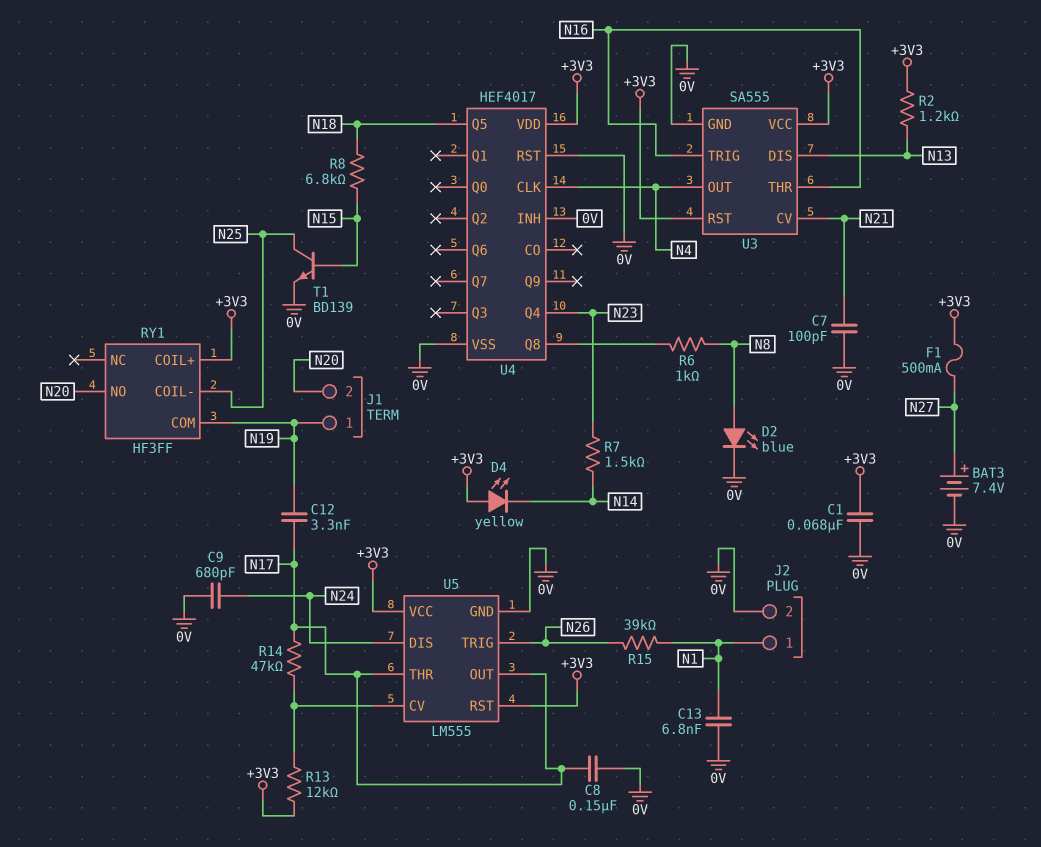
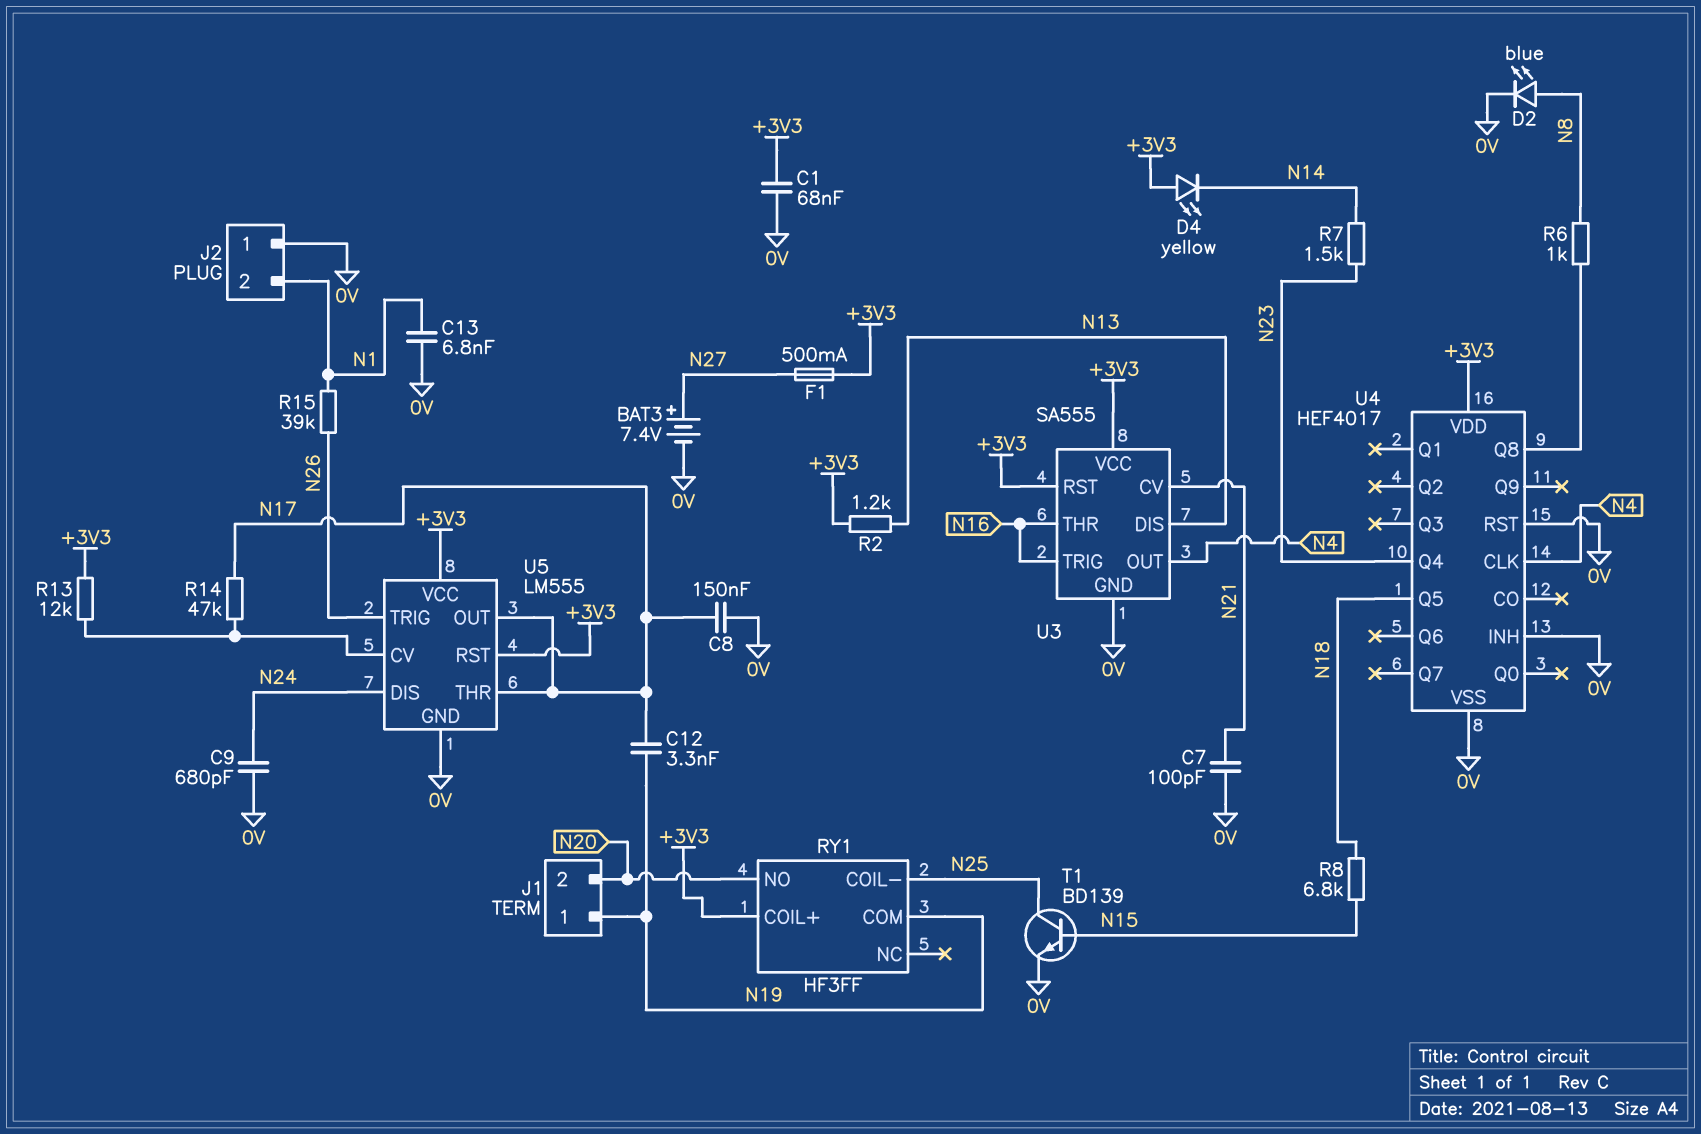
J2 pin 1: N1 -> 0V
J2 pin 2: 0V -> N1

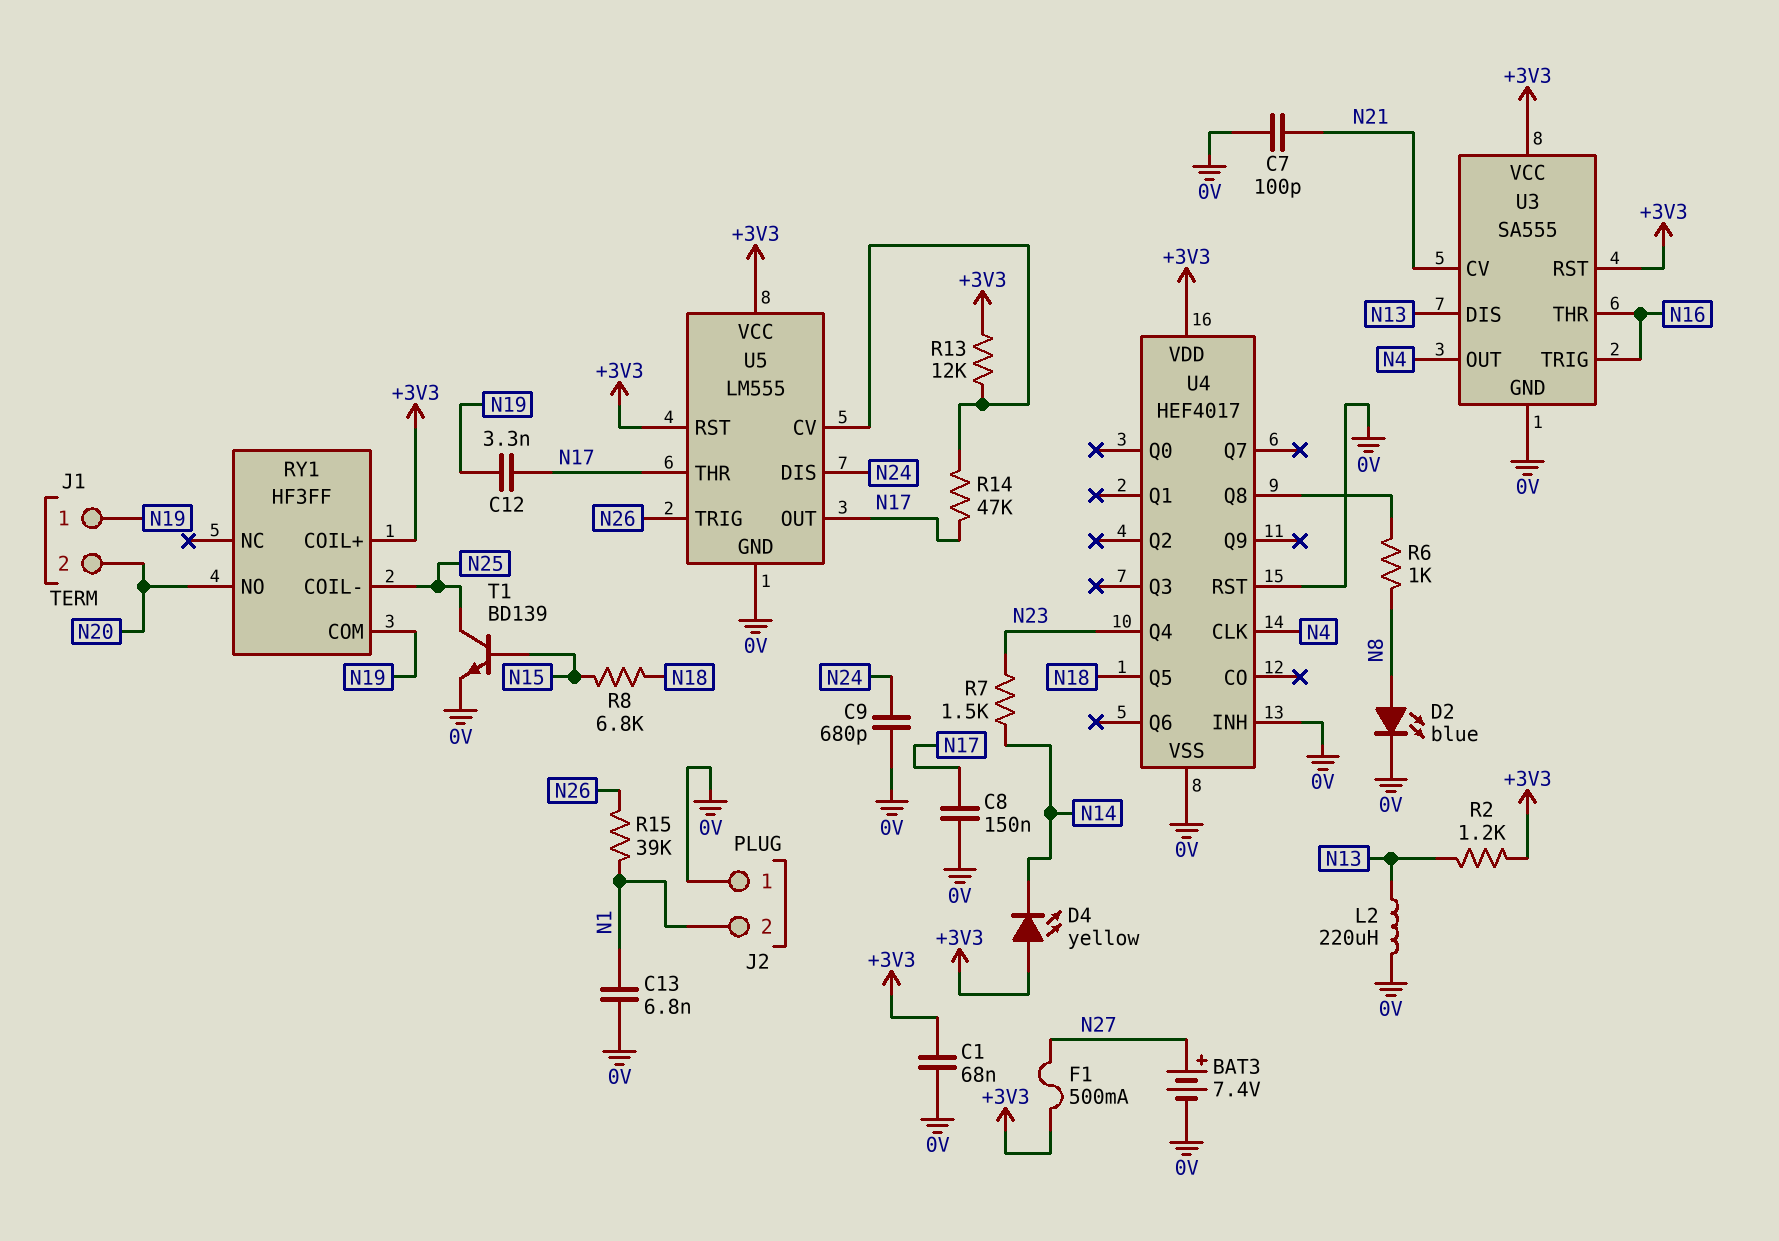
L2: none -> 220uH (0V, N13)

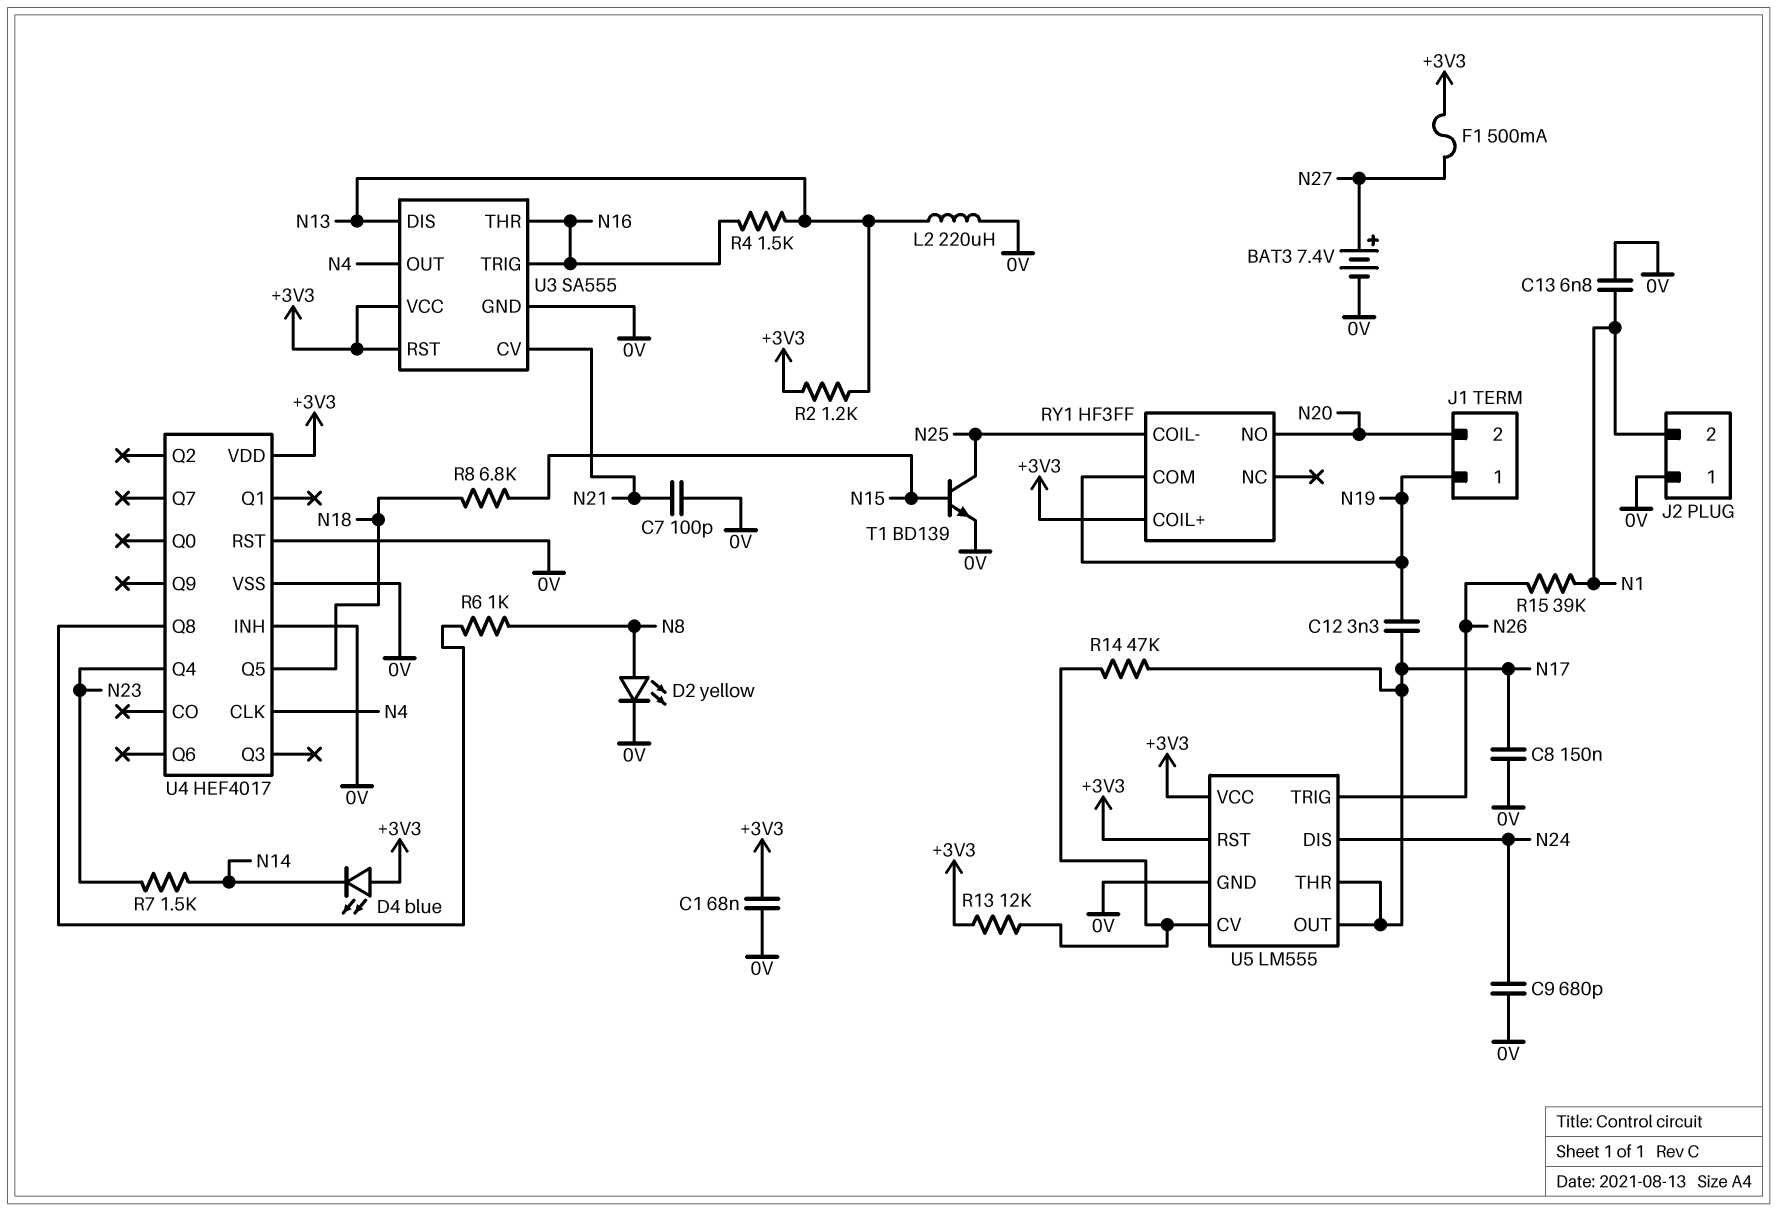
D2: LED blue (A N8, K 0V) -> LED yellow (A N8, K 0V)
D4: LED yellow (A +3V3, K N14) -> LED blue (A +3V3, K N14)
R4: none -> 1.5k (N13, N16)

